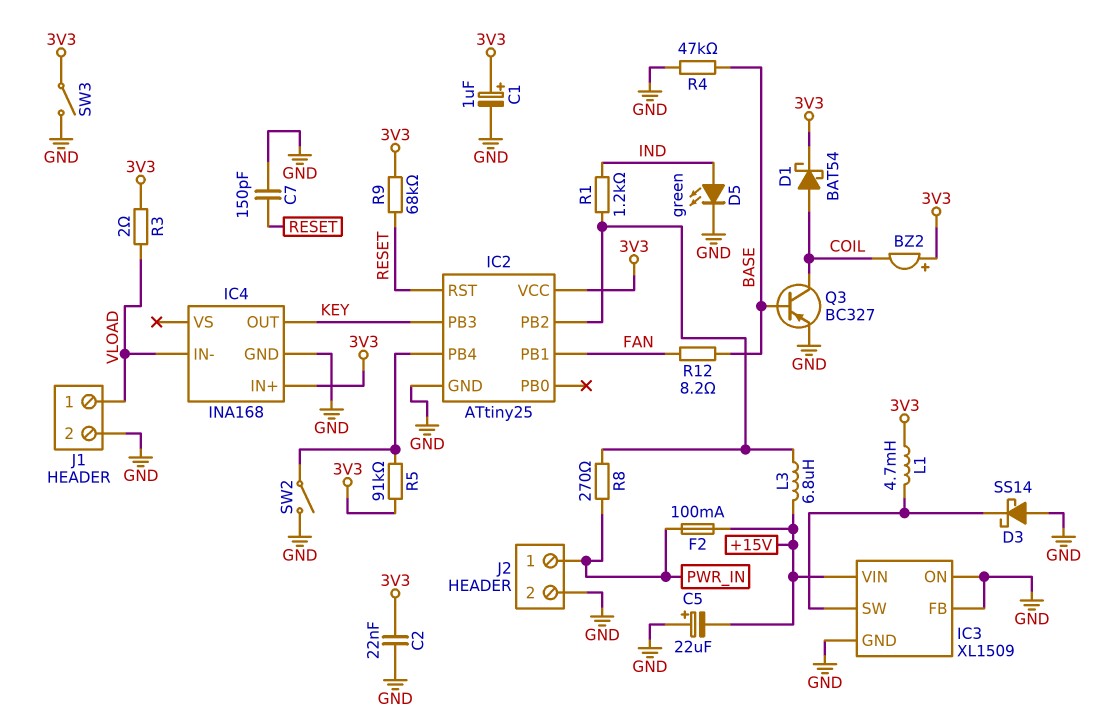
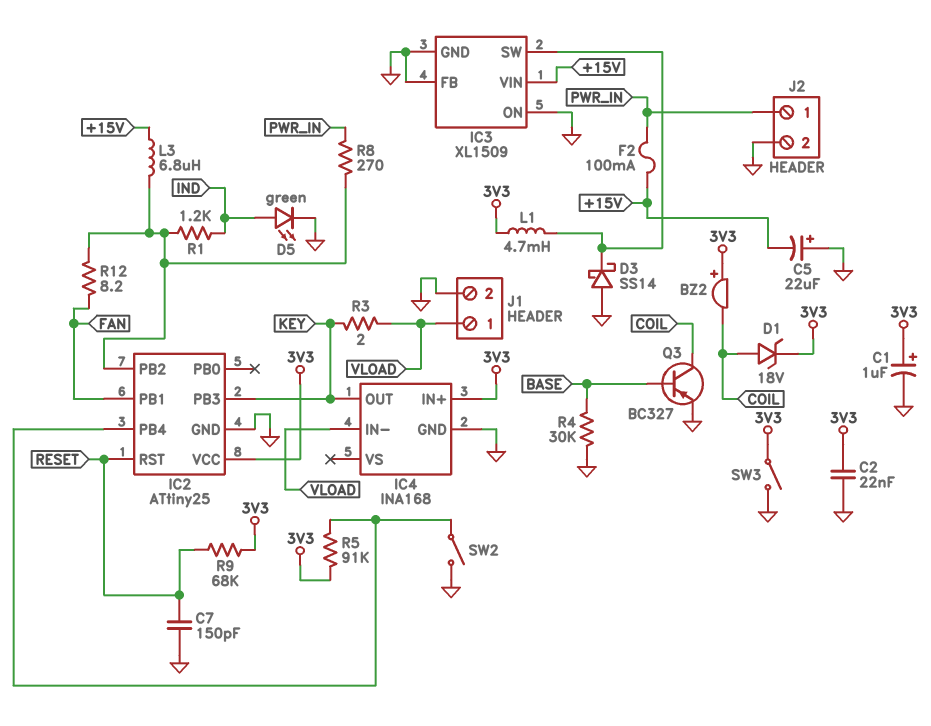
D1: schottky BAT54 (A COIL, K 3V3) -> zener 18V (A COIL, K 3V3)
R3: 2 (3V3, VLOAD) -> 2 (KEY, VLOAD)
R4: 47k (BASE, GND) -> 30k (BASE, GND)
R12: 8.2 (BASE, FAN) -> 8.2 (FAN, IC2/PB2)

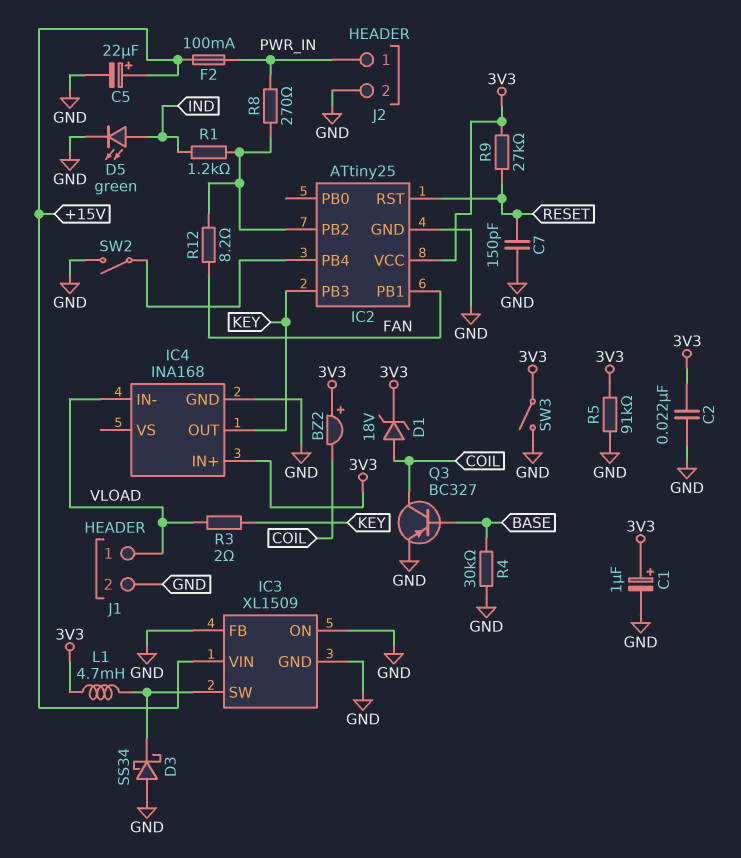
C5: 22uF (plus GND, minus +15V) -> 22uF (plus +15V, minus GND)
D3: schottky SS14 (A GND, K IC3/SW) -> schottky SS34 (A GND, K IC3/SW)
L3: 6.8uH (+15V, IC2/PB2) -> none
R5: 91k (3V3, IC2/PB4) -> 91k (3V3, GND)
R9: 68k (3V3, RESET) -> 27k (3V3, RESET)

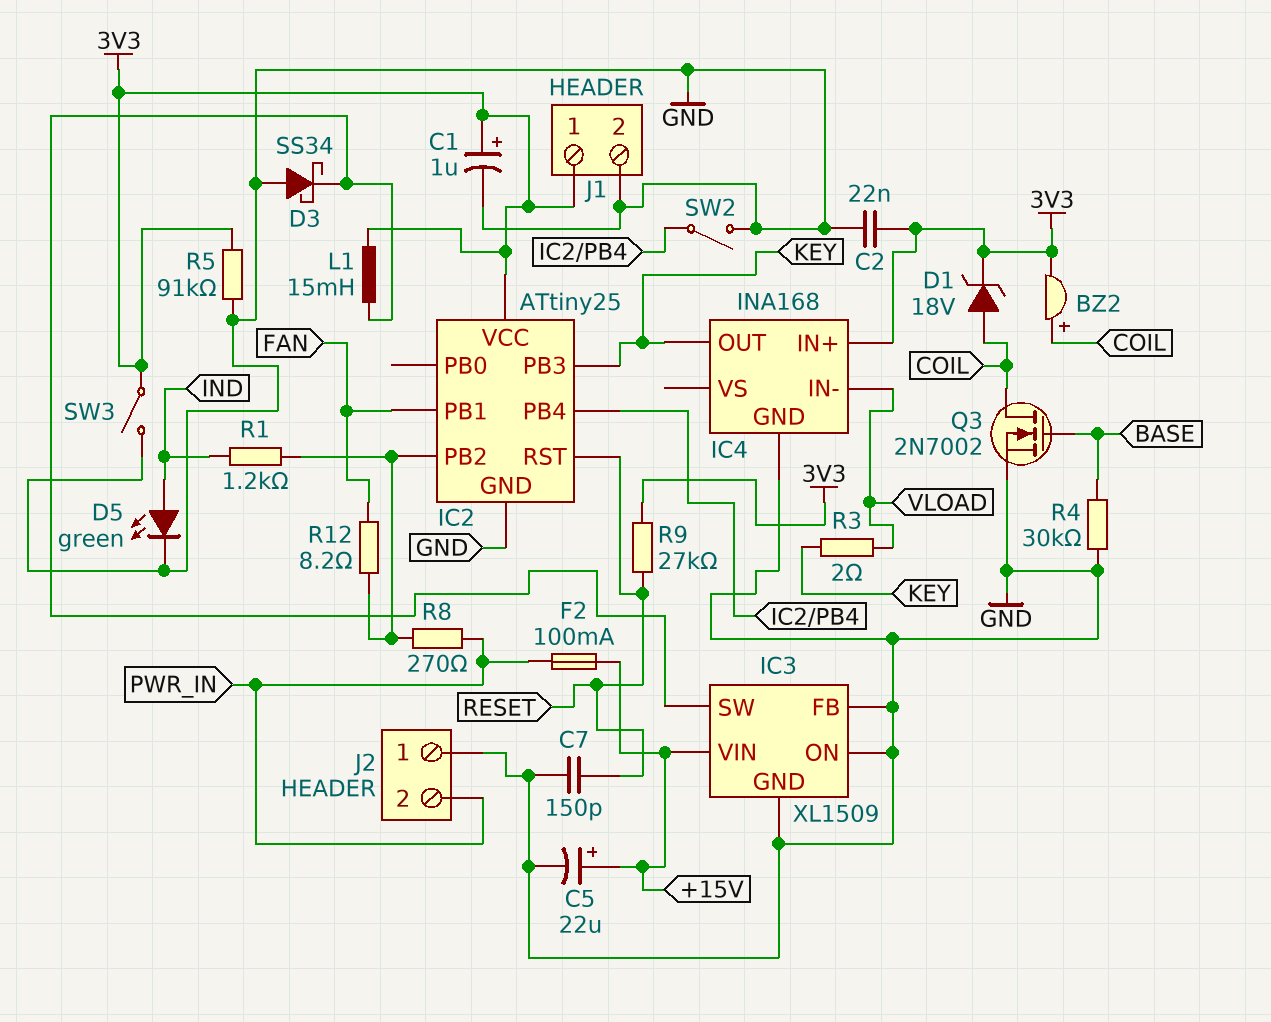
BZ2: buzzer (plus 3V3, minus COIL) -> buzzer (plus COIL, minus 3V3)
J1 pin 1: VLOAD -> 3V3
J2 pin 1: PWR_IN -> GND
J2 pin 2: GND -> PWR_IN
L1: 4.7mH (3V3, IC3/SW) -> 15mH (3V3, IC3/SW)
Q3: PNP BC327 (B BASE, C COIL, E GND) -> NMOS 2N7002 (G BASE, D COIL, S GND)

